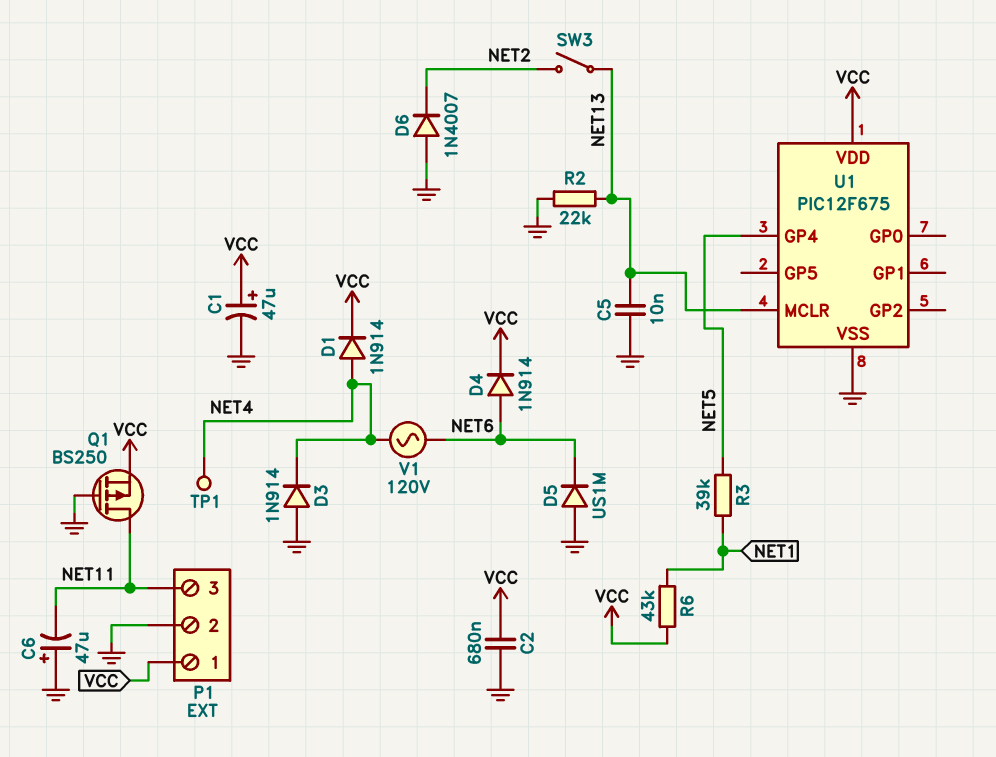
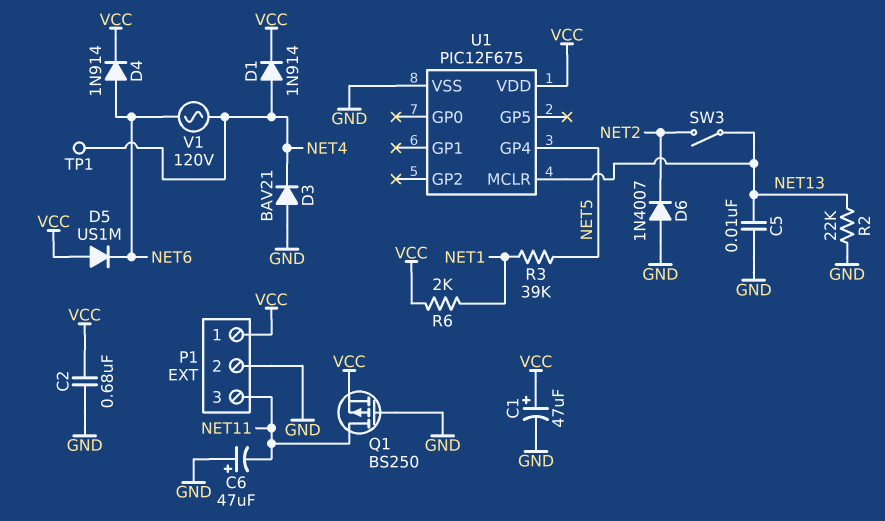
D3: diode 1N914 (A GND, K NET4) -> diode BAV21 (A GND, K NET4)
D5: diode US1M (A GND, K NET6) -> diode US1M (A VCC, K NET6)
R6: 43k (NET1, VCC) -> 2k (NET1, VCC)

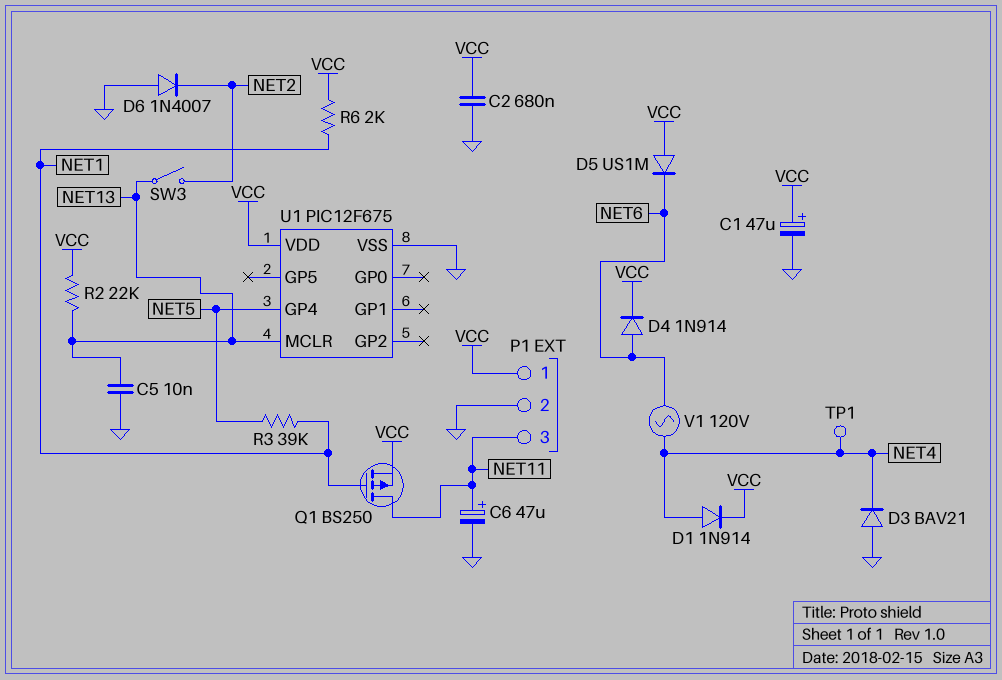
C6: 47uF (plus GND, minus NET11) -> 47uF (plus NET11, minus GND)
Q1: PMOS BS250 (G GND, D NET11, S VCC) -> PMOS BS250 (G NET1, D NET11, S VCC)
R2: 22k (GND, NET13) -> 22k (NET13, VCC)

